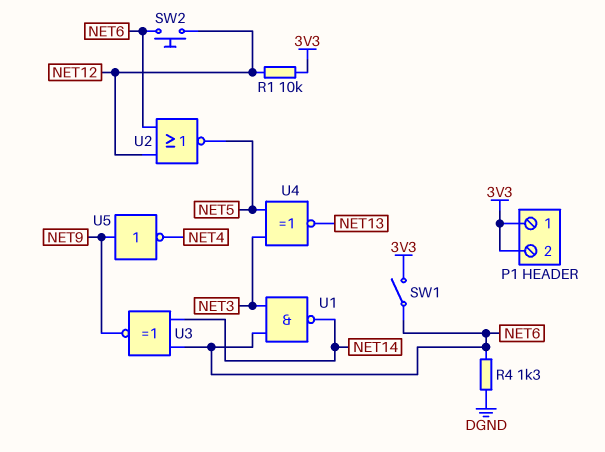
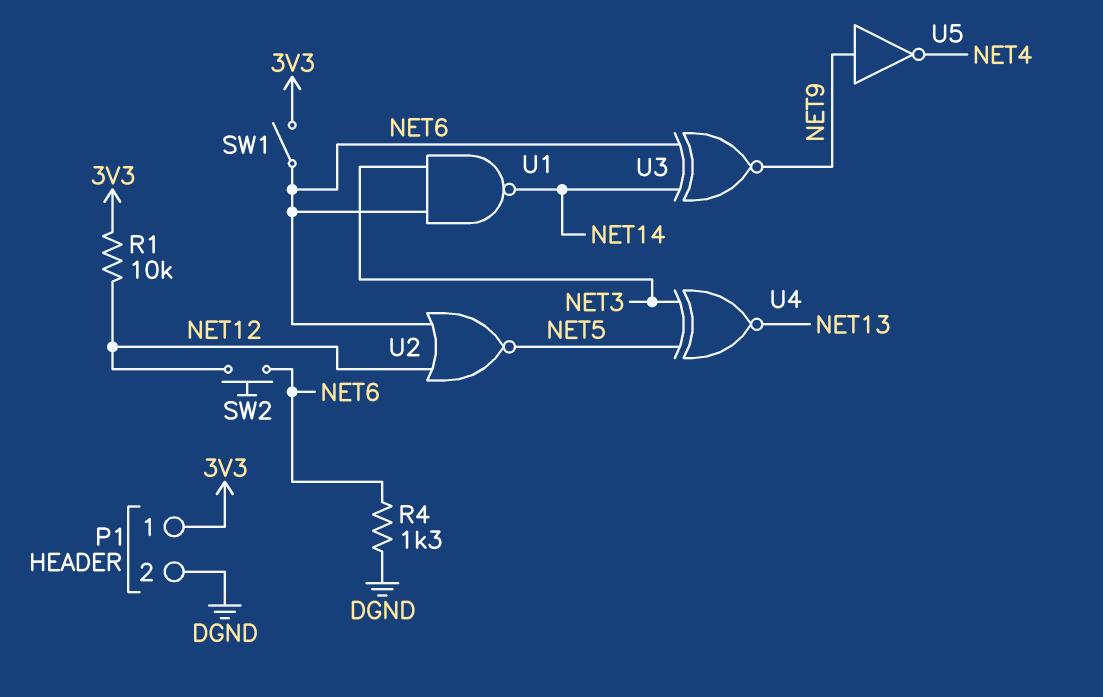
P1 pin 2: 3V3 -> DGND

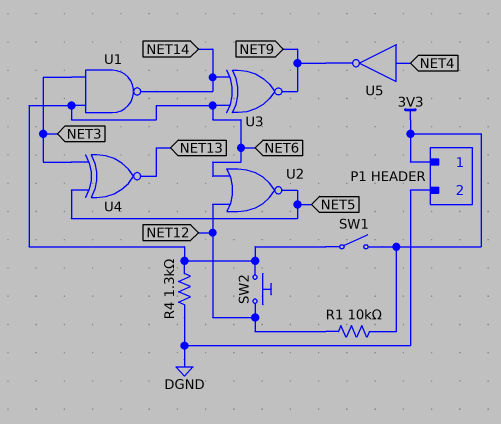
U5: NOT (in NET9, out NET4) -> NOT (in NET4, out NET9)

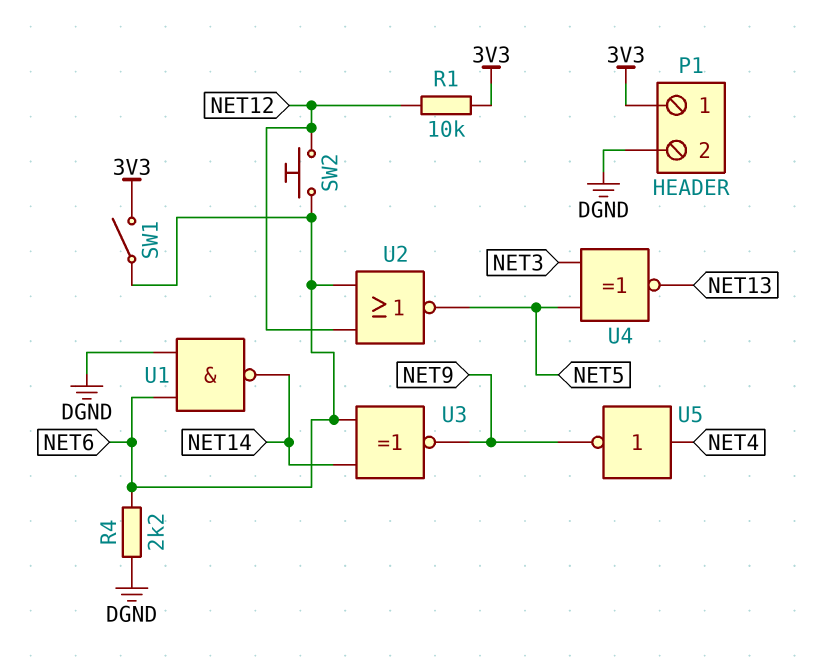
R4: 1.3k (DGND, NET6) -> 2.2k (DGND, NET6)
U1: NAND (in NET3, in NET6, out NET14) -> NAND (in DGND, in NET6, out NET14)

